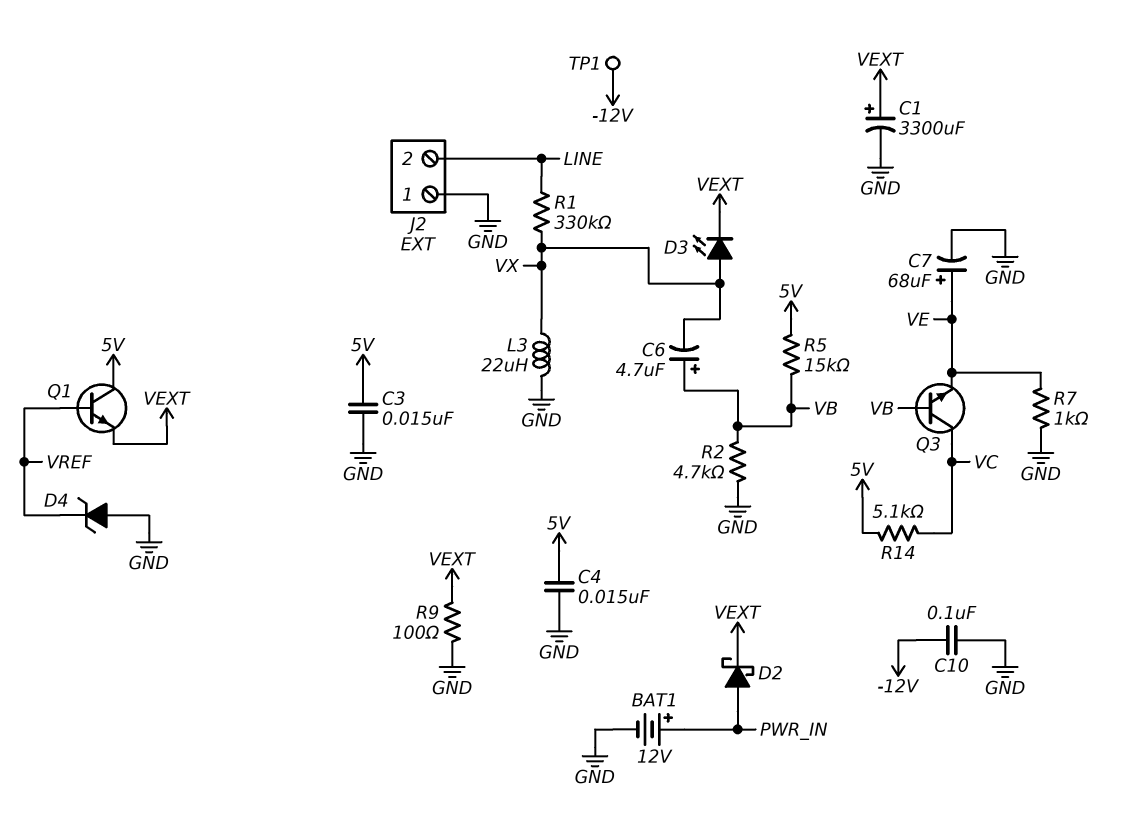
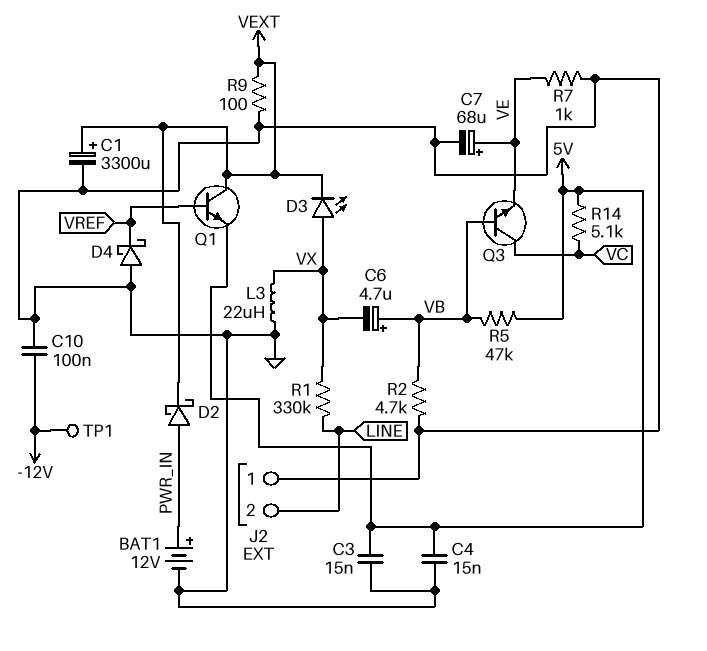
D4: zener (A GND, K VREF) -> schottky (A GND, K VREF)
Q1: NPN (B VREF, C 5V, E VEXT) -> NPN (B VREF, C VEXT, E 5V)
R5: 15k (5V, VB) -> 47k (5V, VB)

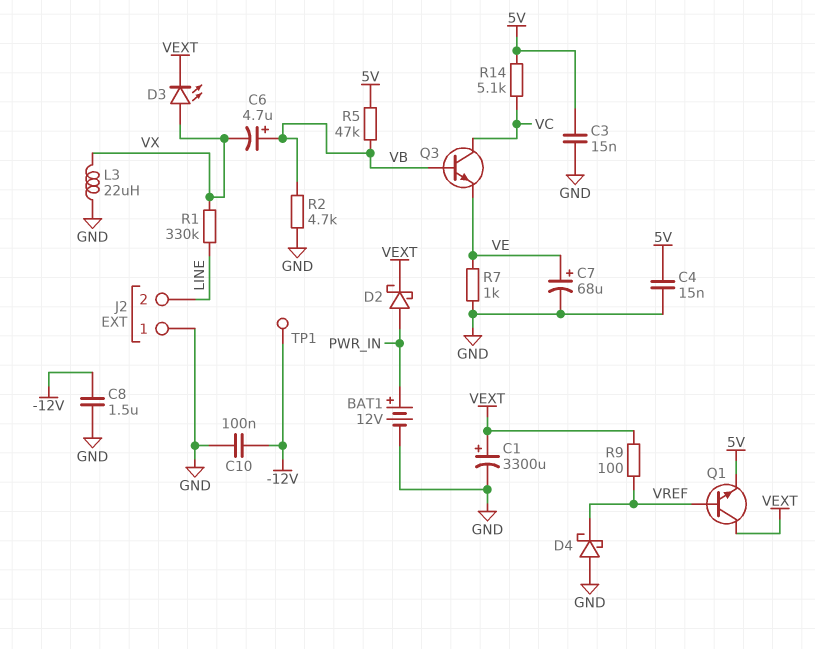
C8: none -> 1.5uF (-12V, GND)
R9: 100 (GND, VEXT) -> 100 (VEXT, VREF)

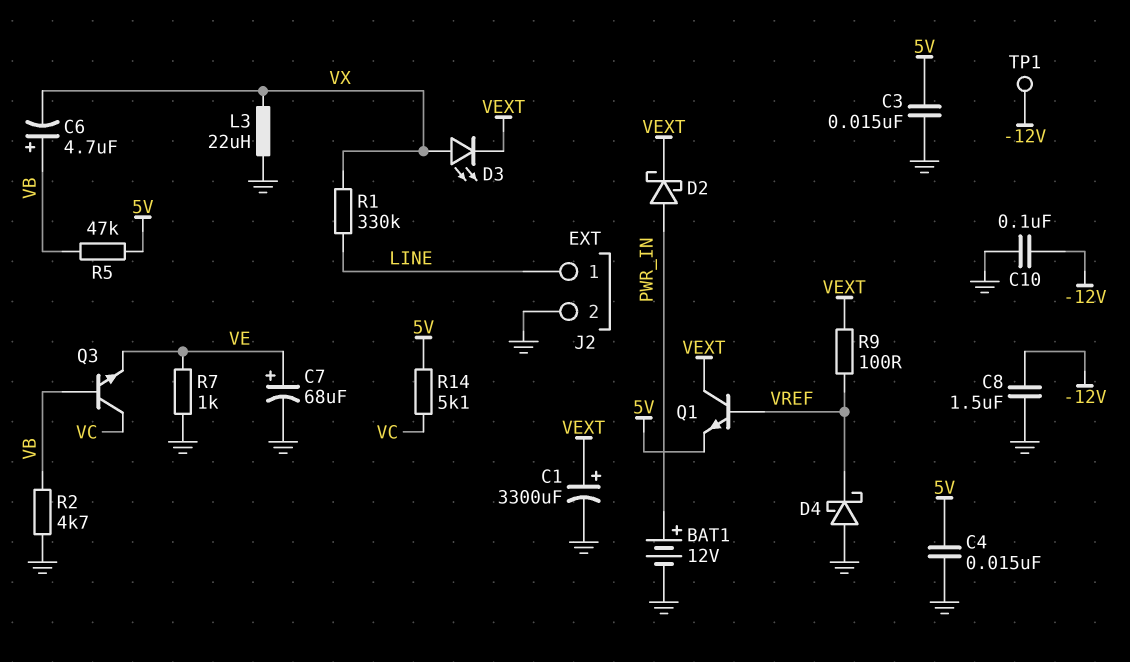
J2 pin 1: GND -> LINE
J2 pin 2: LINE -> GND

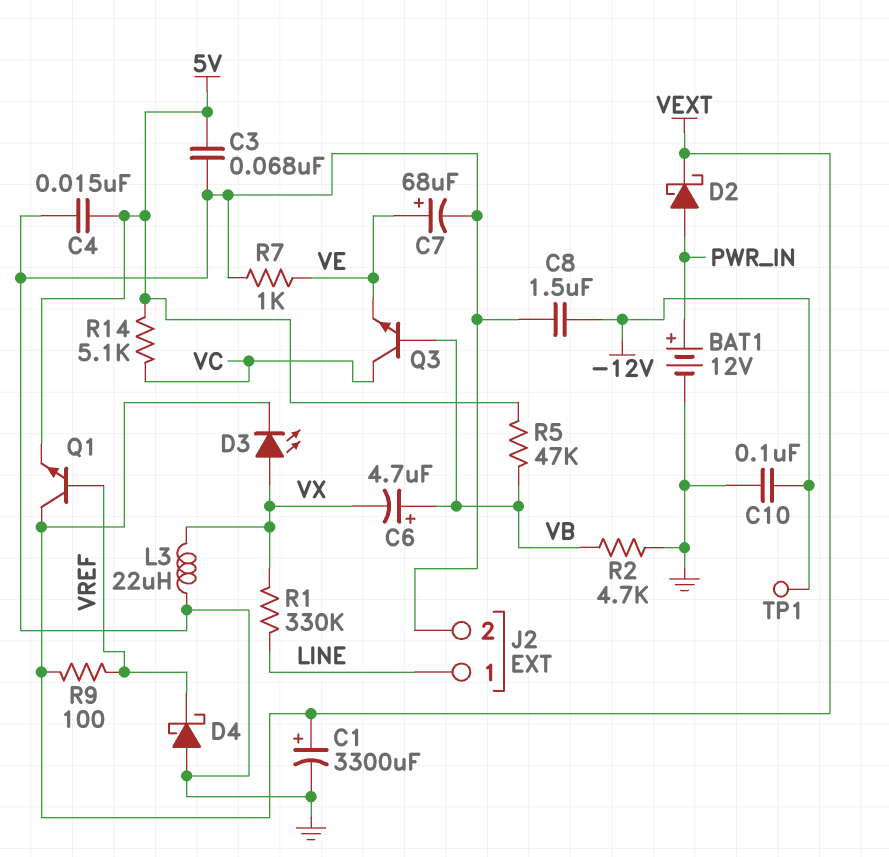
C3: 15nF (5V, GND) -> 68nF (5V, GND)

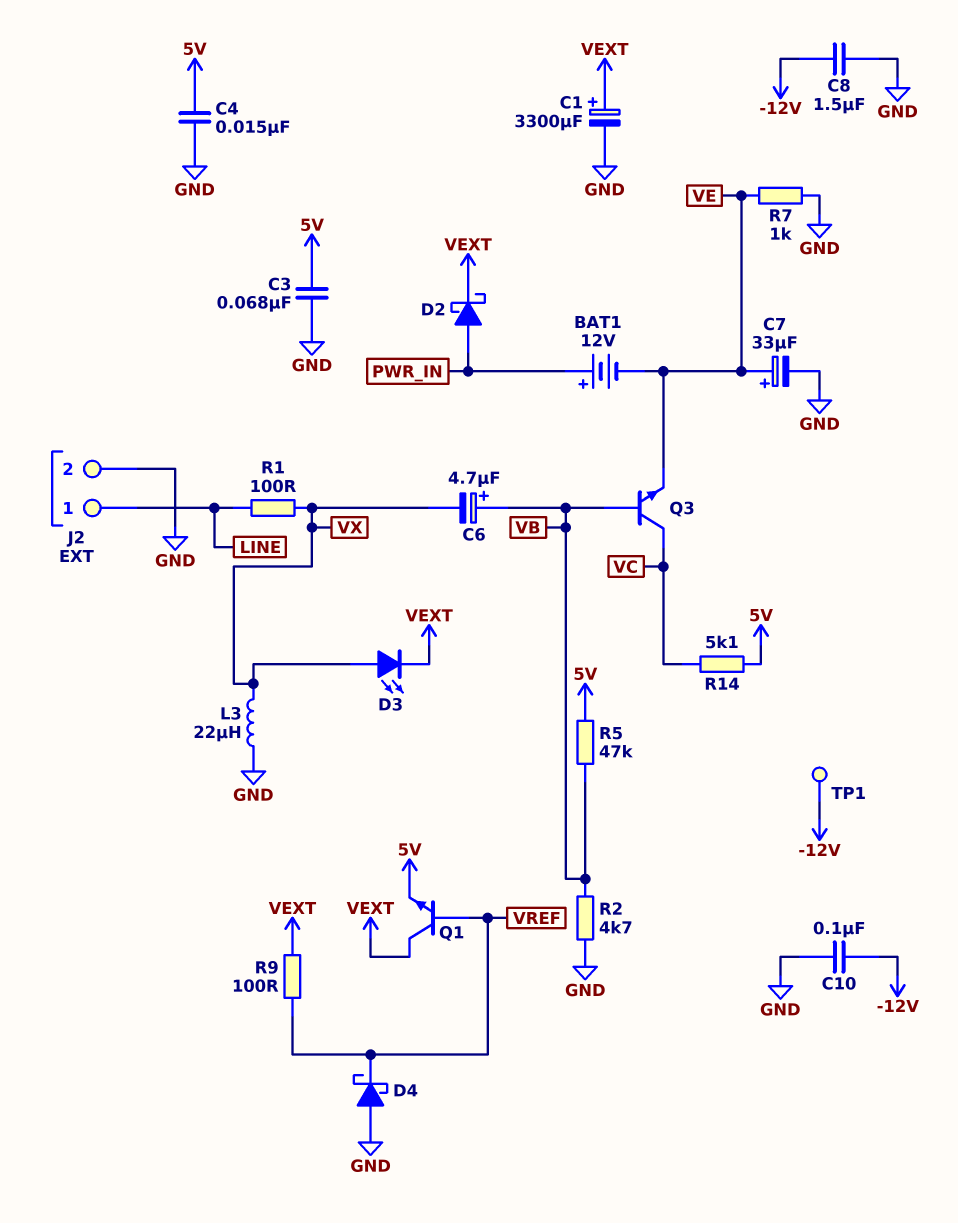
BAT1: 12V (plus PWR_IN, minus GND) -> 12V (plus PWR_IN, minus VE)
C7: 68uF (plus VE, minus GND) -> 33uF (plus VE, minus GND)
R1: 330k (LINE, VX) -> 100 (LINE, VX)

